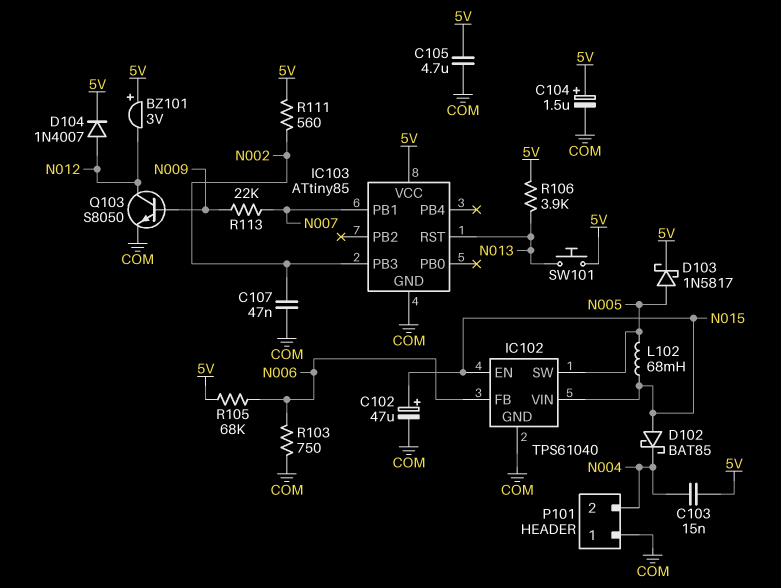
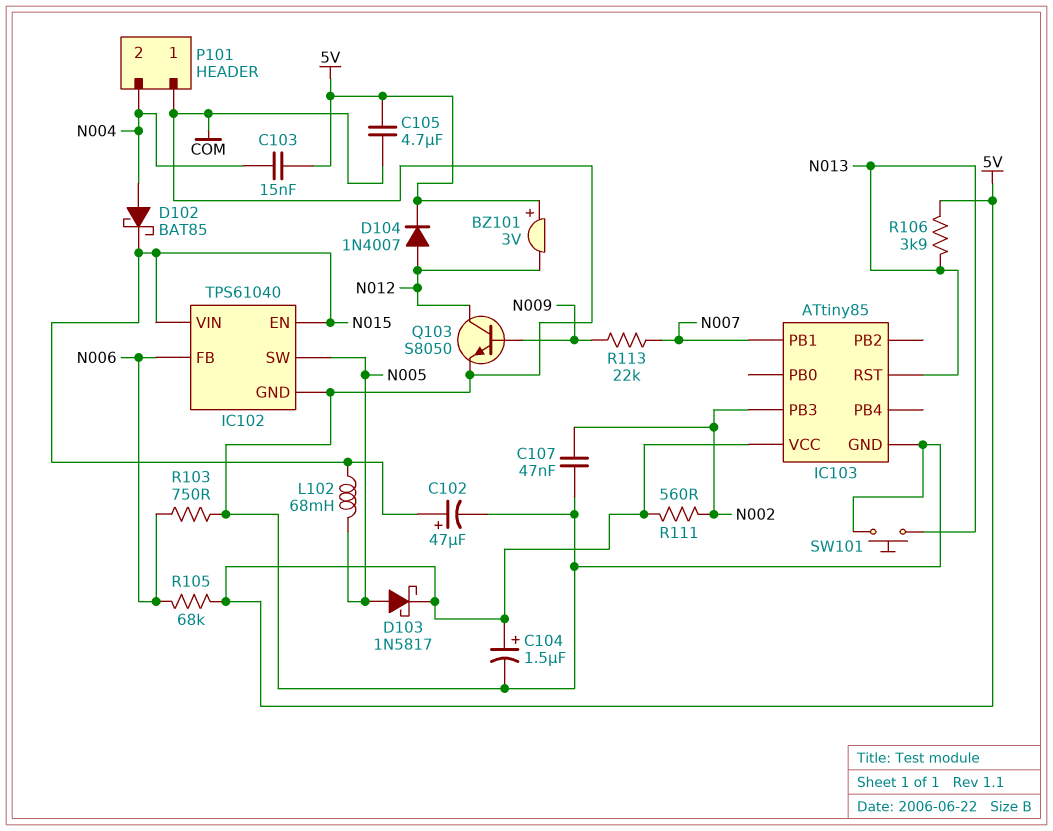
D102: schottky BAT85 (A N015, K N004) -> schottky BAT85 (A N004, K N015)
SW101: button (5V, N013) -> button (COM, N013)

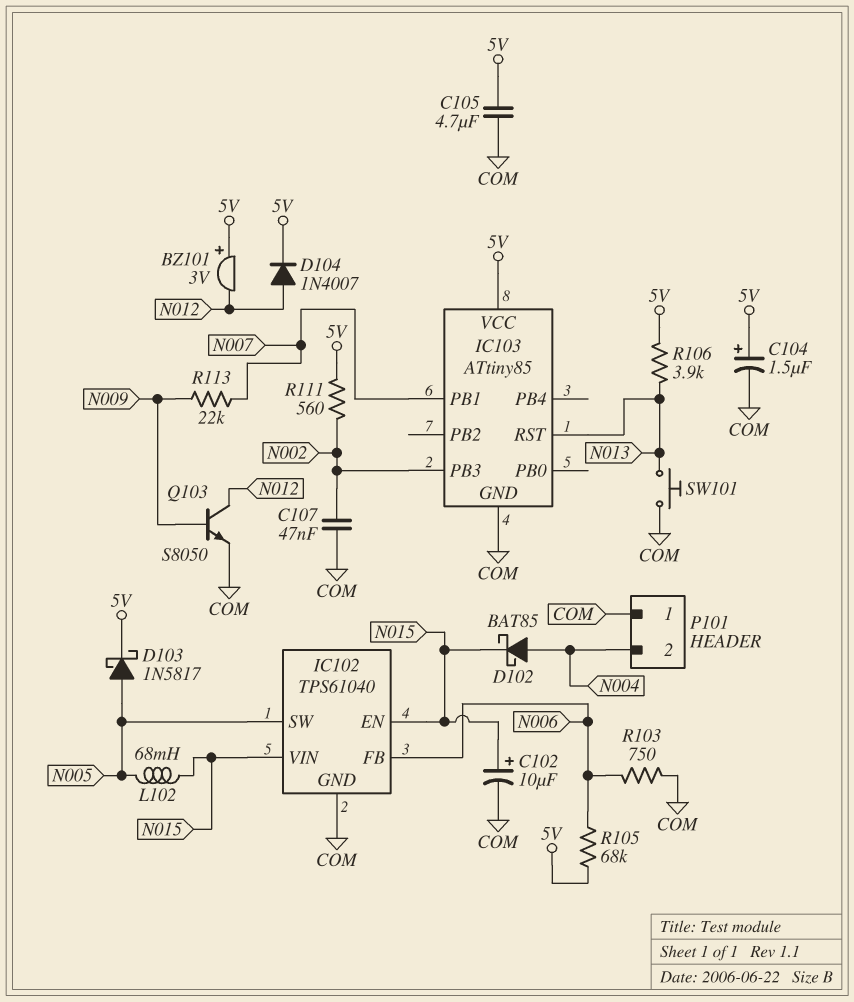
C102: 47uF (plus N015, minus COM) -> 10uF (plus N015, minus COM)
C103: 15nF (5V, N004) -> none

